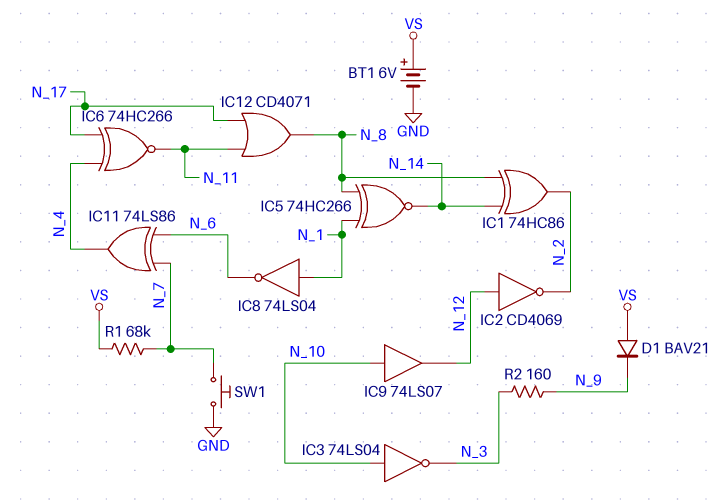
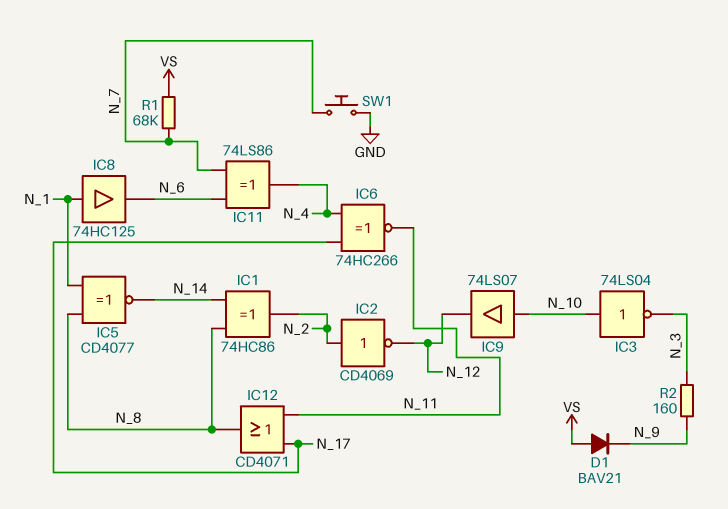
BT1: 6V (plus VS, minus GND) -> none
IC2: NOT CD4069 (in N_12, out N_2) -> NOT CD4069 (in N_2, out N_12)
IC5: XNOR 74HC266 (in N_1, in N_8, out N_14) -> XNOR CD4077 (in N_1, in N_8, out N_14)
IC8: NOT 74LS04 (in N_1, out N_6) -> buffer 74HC125 (in N_1, out N_6)

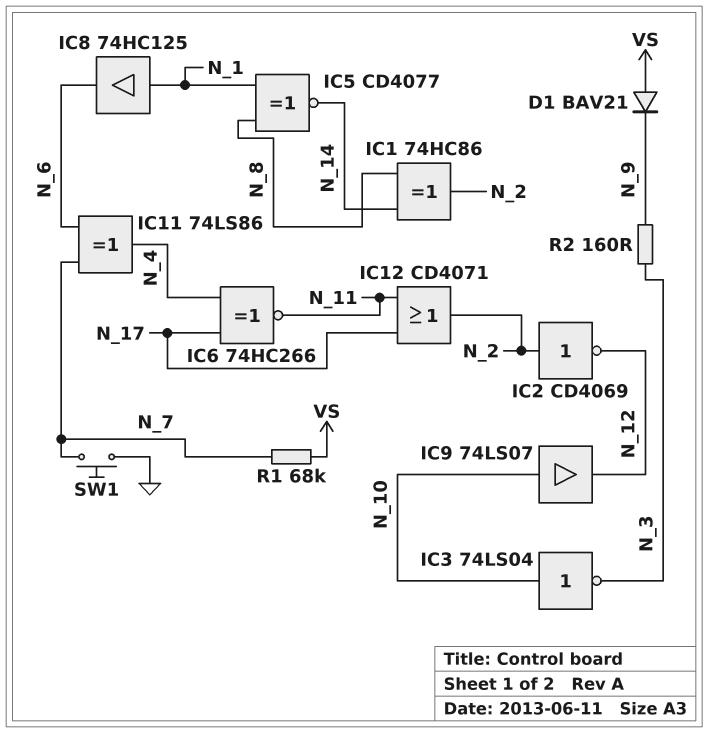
IC12: OR CD4071 (in N_11, in N_17, out N_8) -> OR CD4071 (in N_11, in N_17, out N_2)

